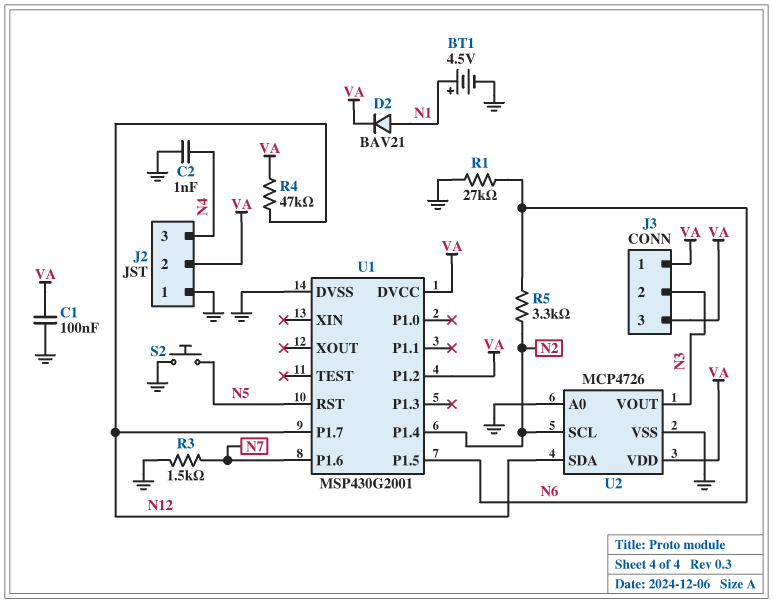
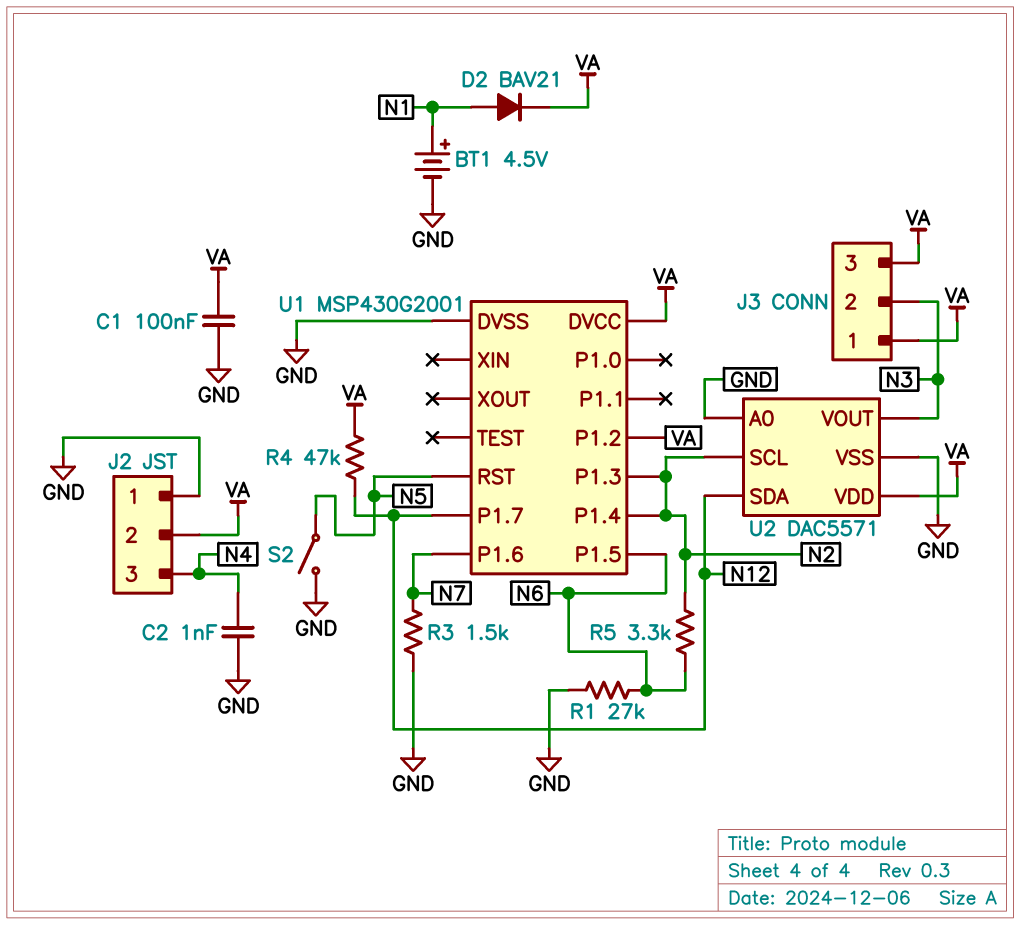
S2: button (GND, N5) -> switch (GND, N5)
U1 pin P1.3: none -> N2
U2: MCP4726 -> DAC5571

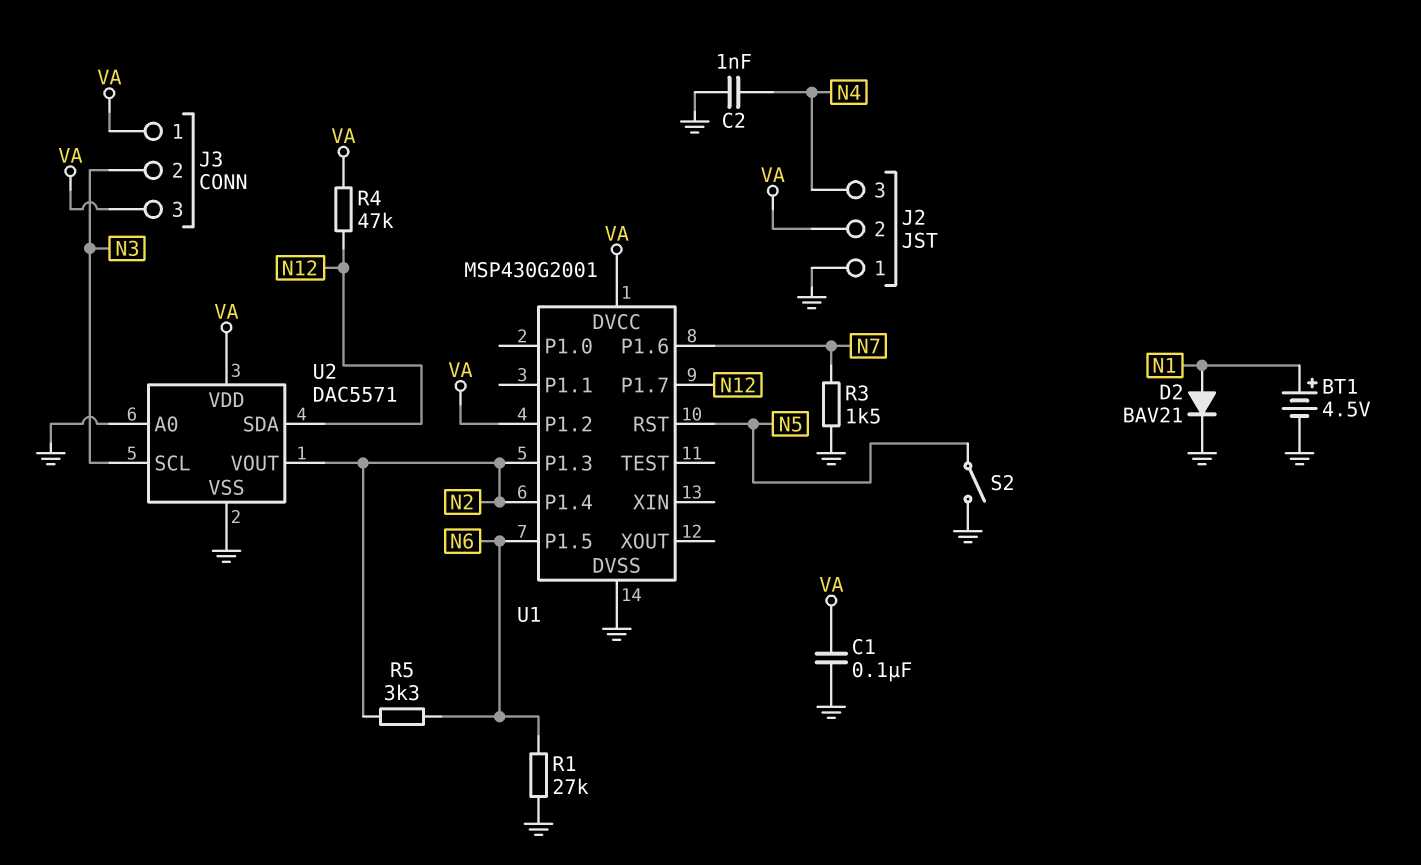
D2: diode BAV21 (A N1, K VA) -> diode BAV21 (A N1, K GND)
U2 pin SCL: N2 -> N3
U2 pin VOUT: N3 -> N2

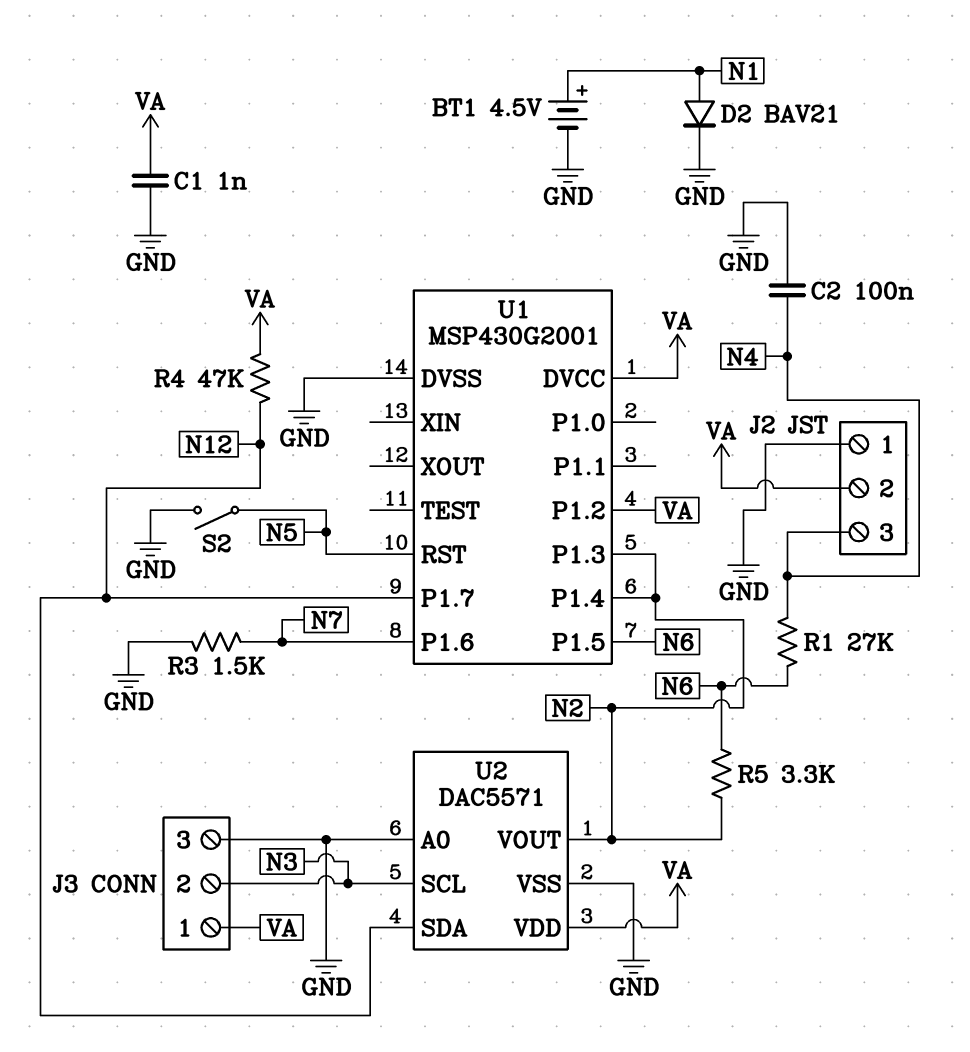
C1: 100nF (GND, VA) -> 1nF (GND, VA)
C2: 1nF (GND, N4) -> 100nF (GND, N4)
J3 pin 3: VA -> GND
R1: 27k (GND, N6) -> 27k (N4, N6)

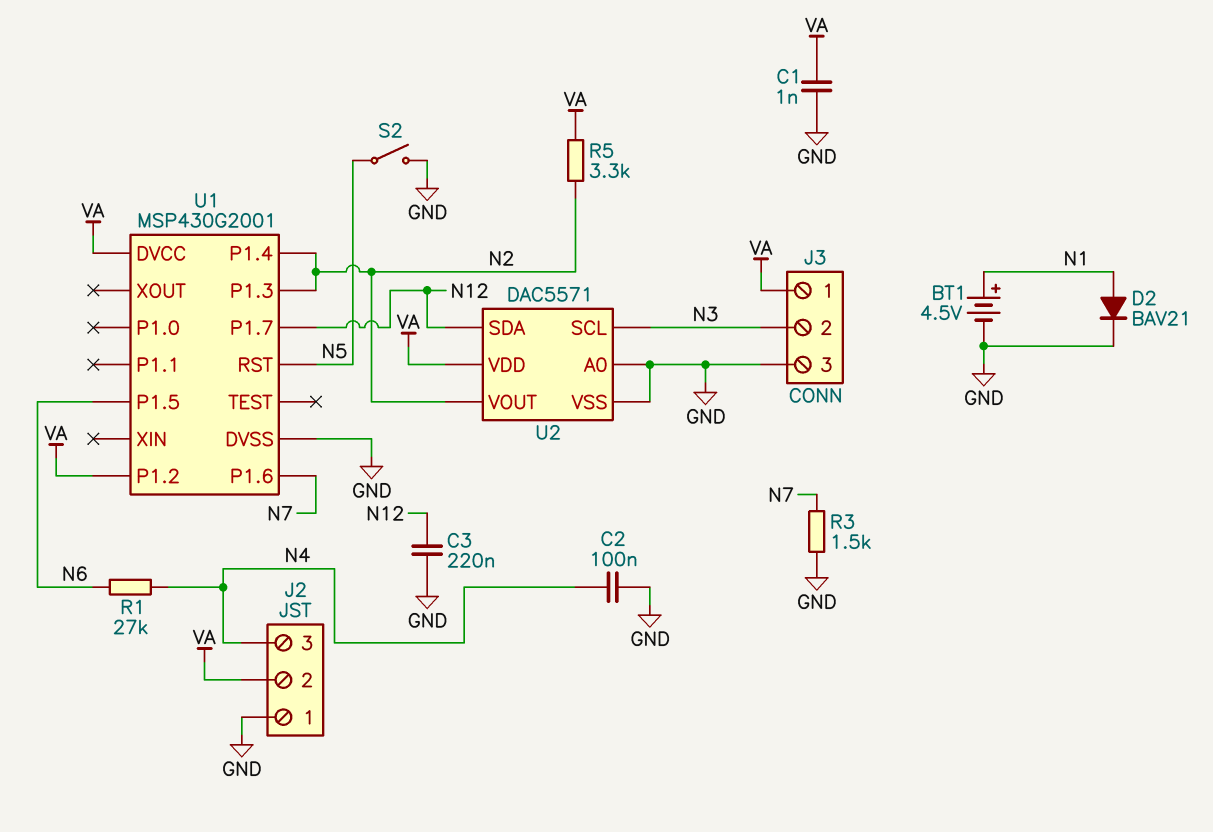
C3: none -> 220nF (GND, N12)
R4: 47k (N12, VA) -> none
R5: 3.3k (N2, N6) -> 3.3k (N2, VA)

